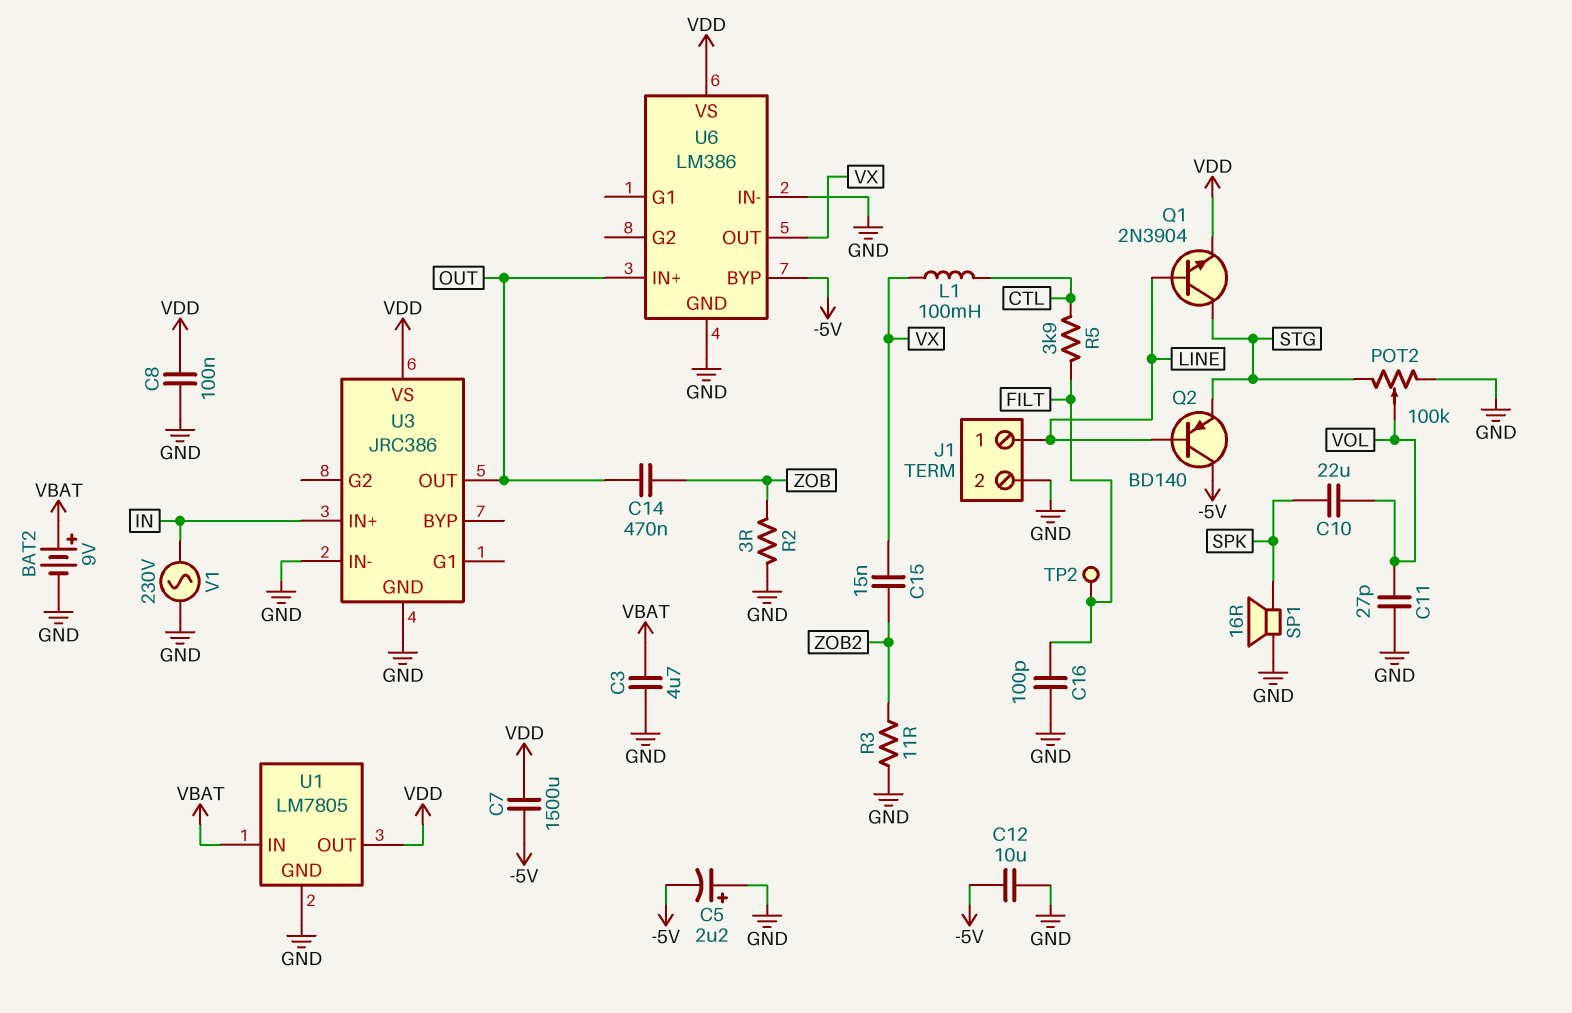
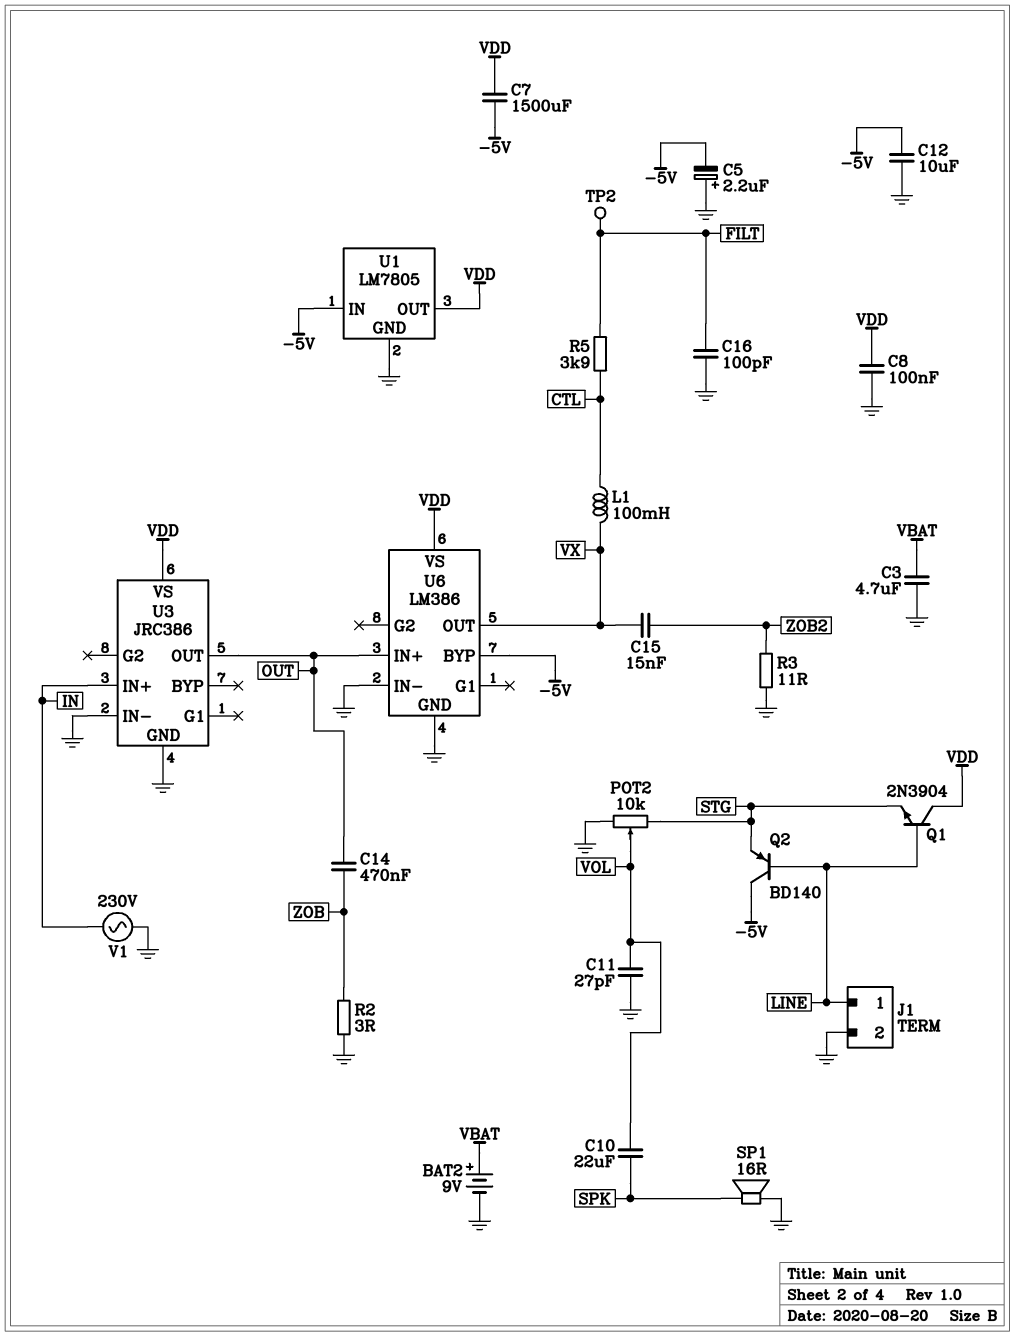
POT2: 100k (GND, STG, wiper VOL) -> 10k (GND, STG, wiper VOL)
Q1: NPN 2N3904 (B LINE, C STG, E VDD) -> NPN 2N3904 (B LINE, C VDD, E STG)
U1 pin IN: VBAT -> -5V

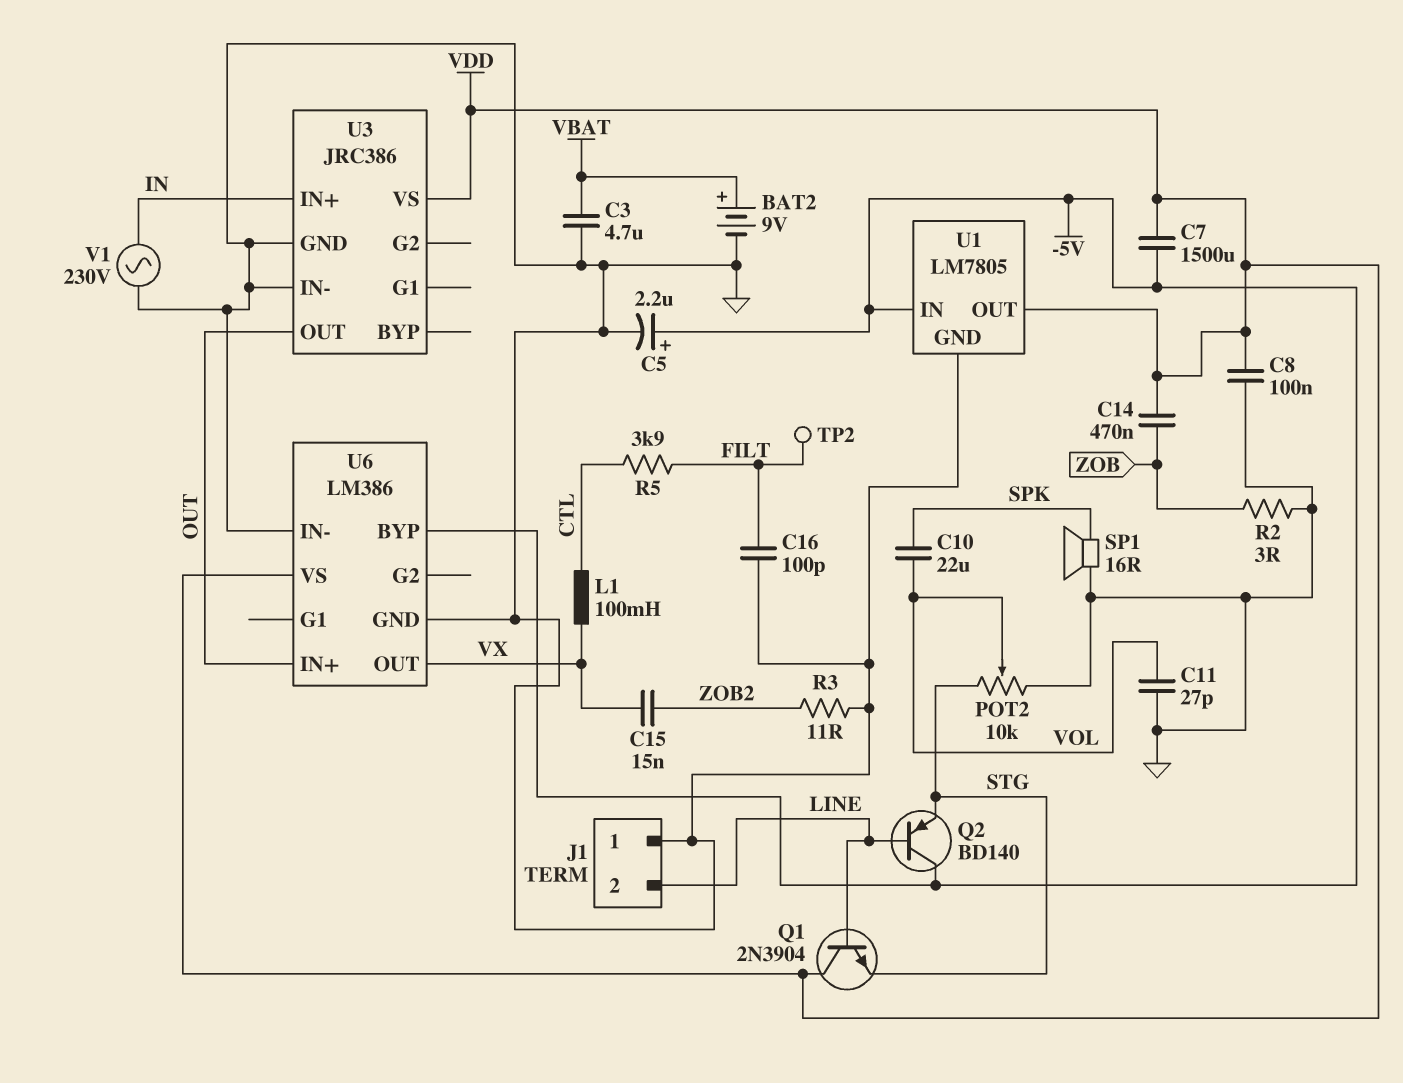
C5: 2.2uF (plus GND, minus -5V) -> 2.2uF (plus -5V, minus GND)
C12: 10uF (-5V, GND) -> none
C14: 470nF (OUT, ZOB) -> 470nF (VDD, ZOB)
J1 pin 1: LINE -> GND
J1 pin 2: GND -> LINE

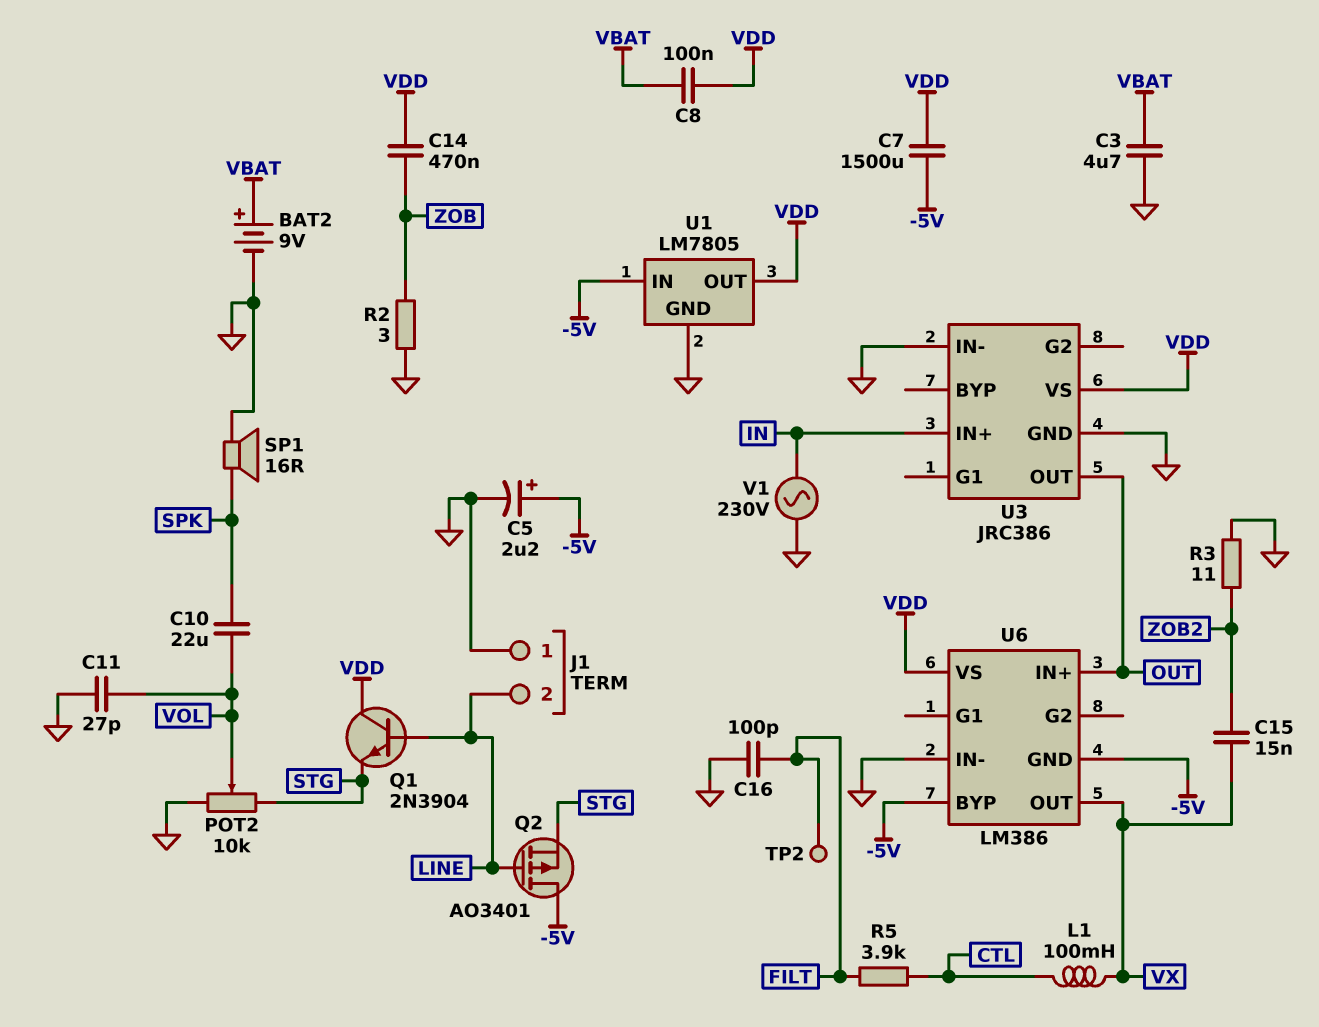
C8: 100nF (GND, VDD) -> 100nF (VBAT, VDD)
Q2: PNP BD140 (B LINE, C -5V, E STG) -> PMOS AO3401 (G LINE, D -5V, S STG)
U6 pin GND: GND -> -5V

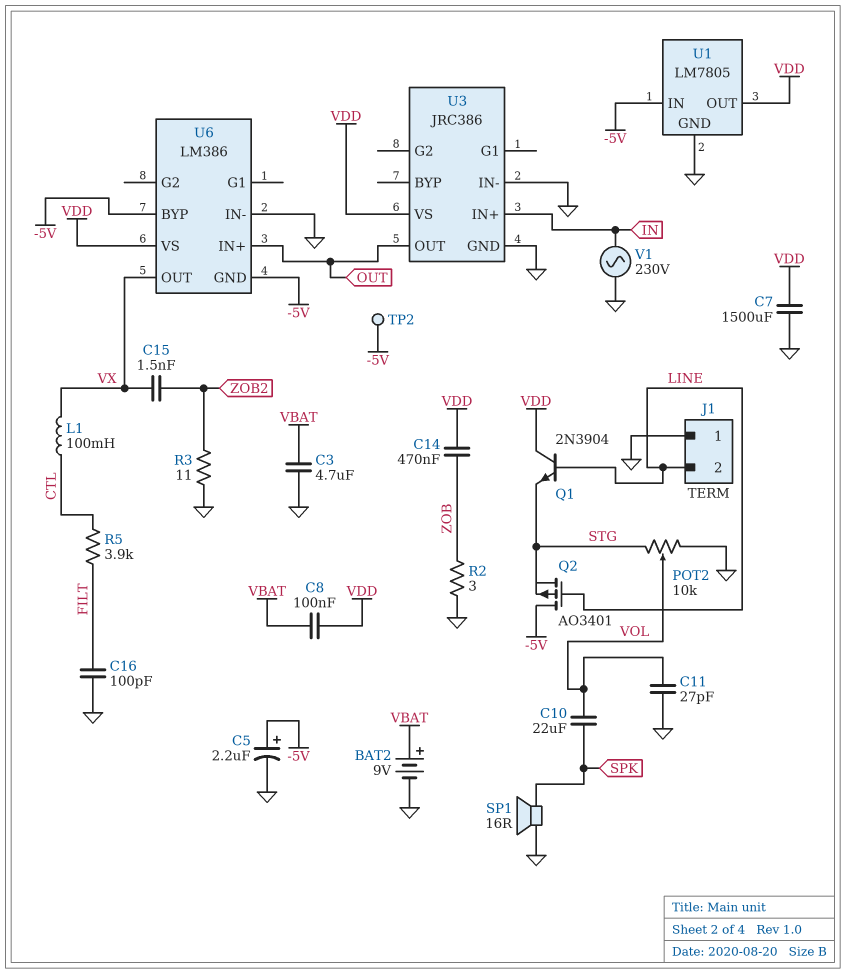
C7: 1500uF (-5V, VDD) -> 1500uF (GND, VDD)
C15: 15nF (VX, ZOB2) -> 1.5nF (VX, ZOB2)
TP2: test point (FILT) -> test point (-5V)

